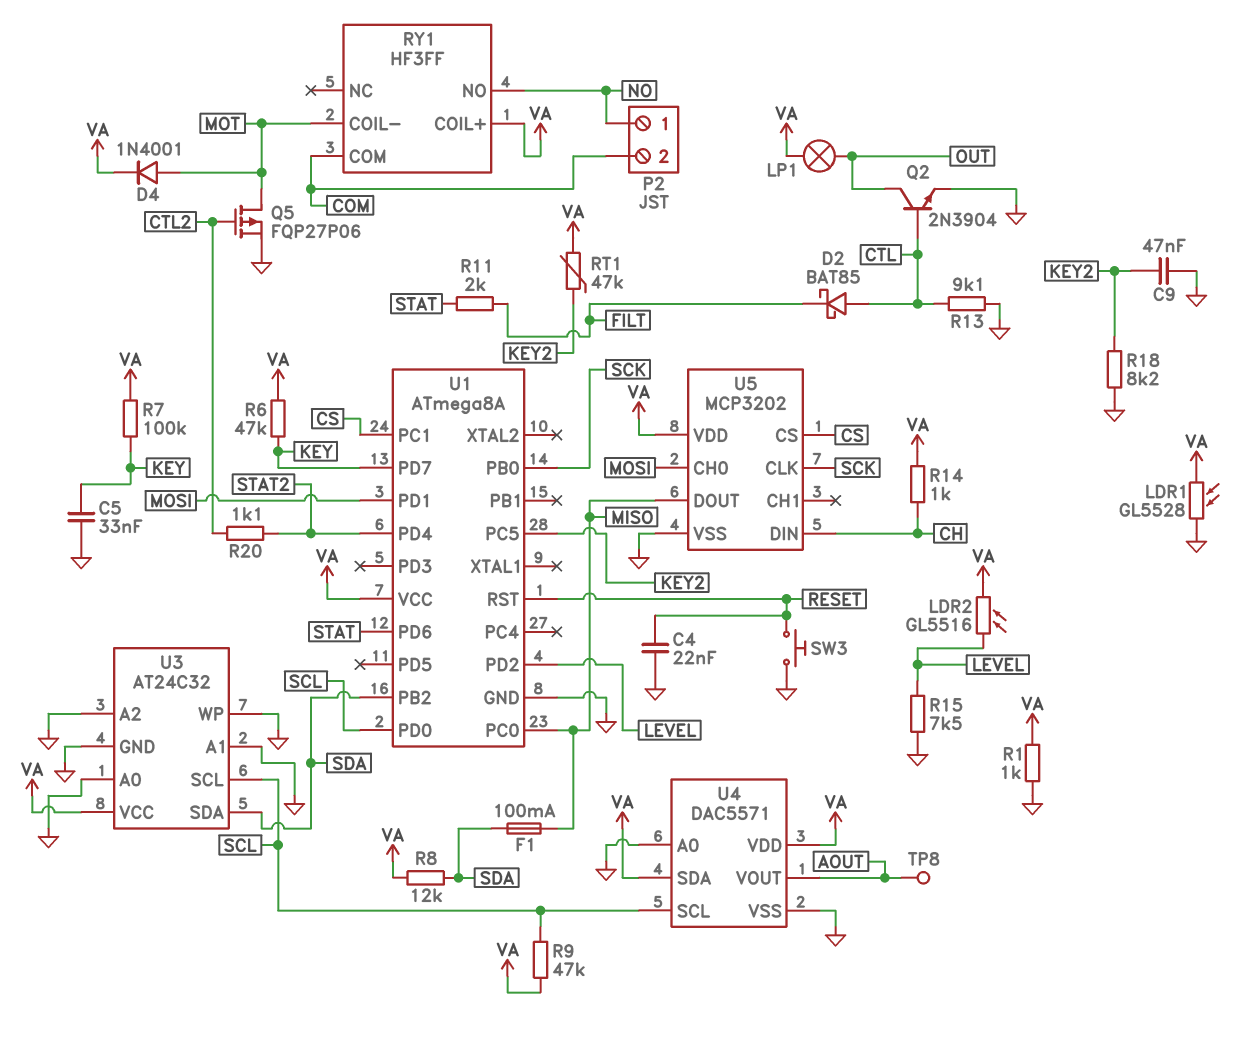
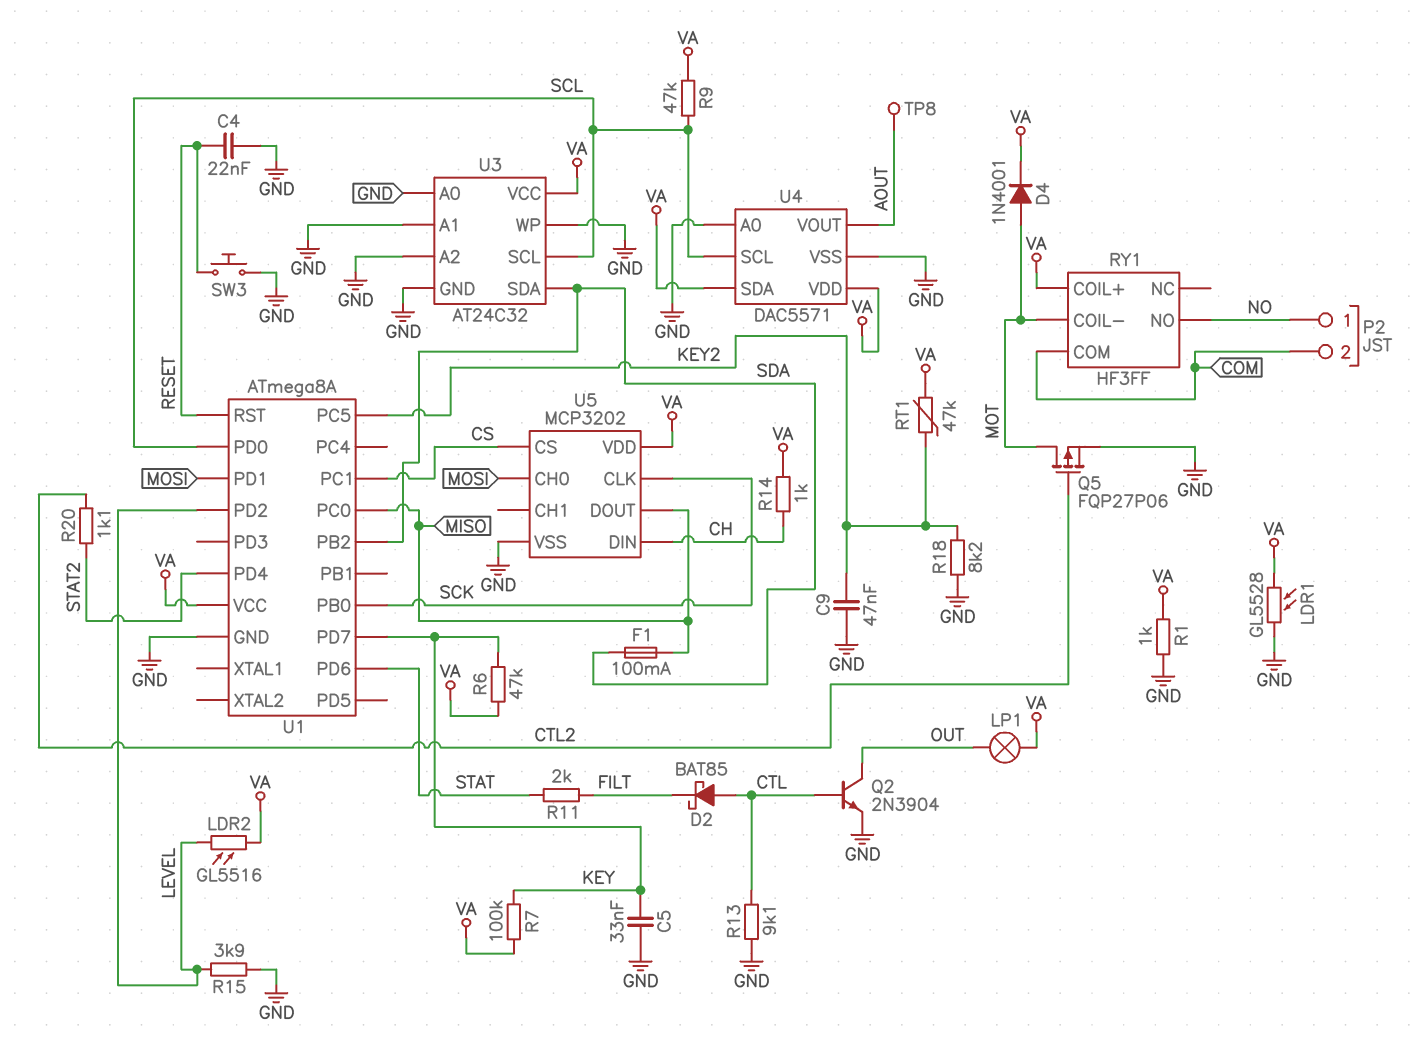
R8: 12k (SDA, VA) -> none
R15: 7.5k (GND, LEVEL) -> 3.9k (GND, LEVEL)

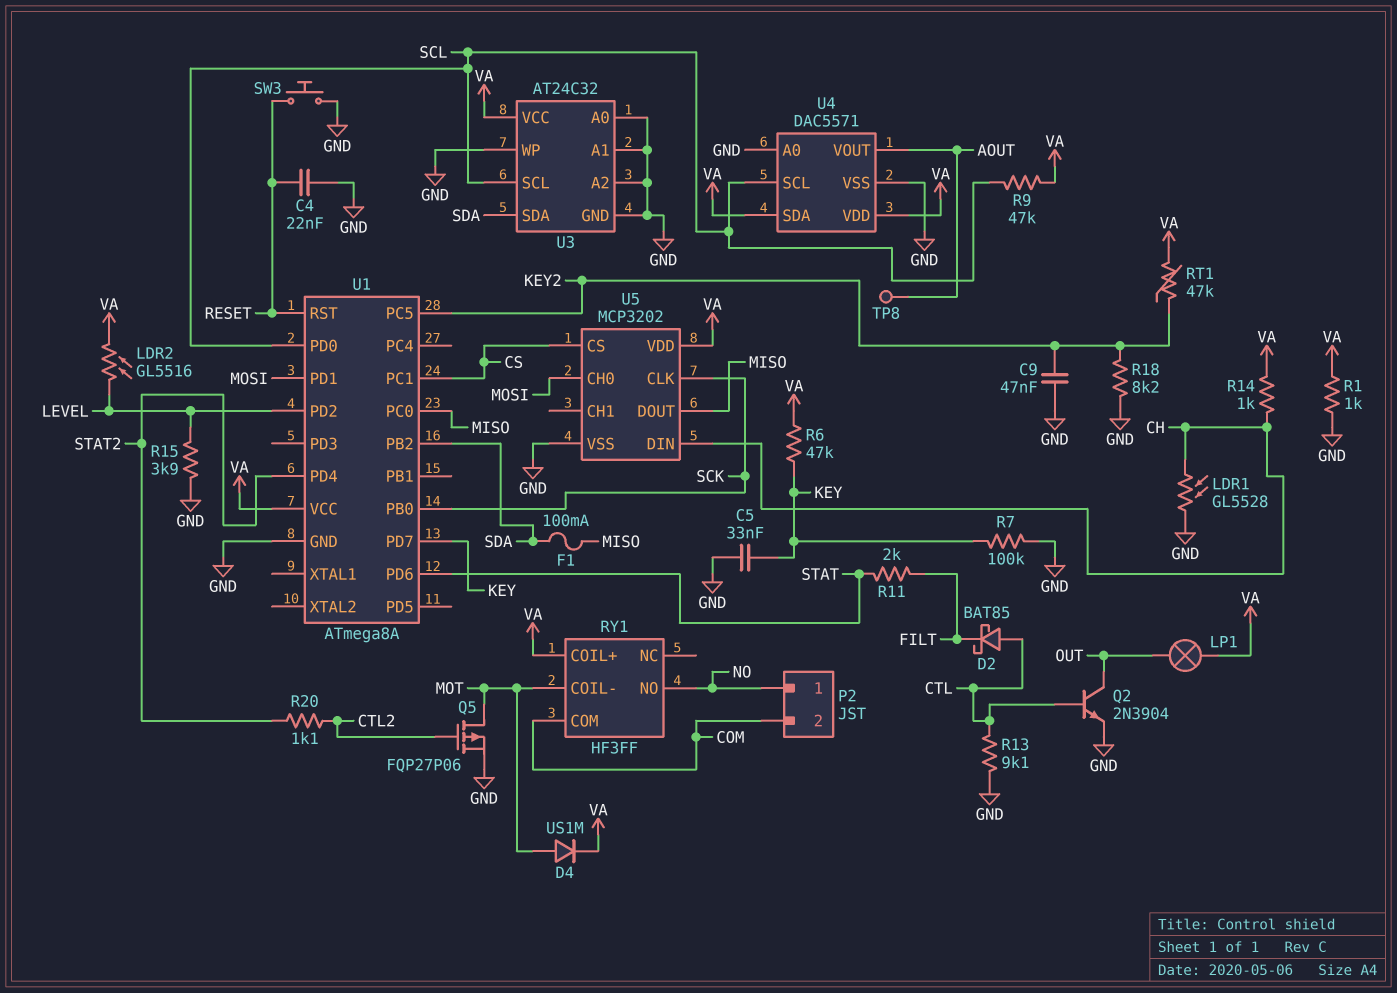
D4: diode 1N4001 (A MOT, K VA) -> diode US1M (A MOT, K VA)
LDR1: GL5528 (GND, VA) -> GL5528 (CH, GND)
R7: 100k (KEY, VA) -> 100k (GND, KEY)

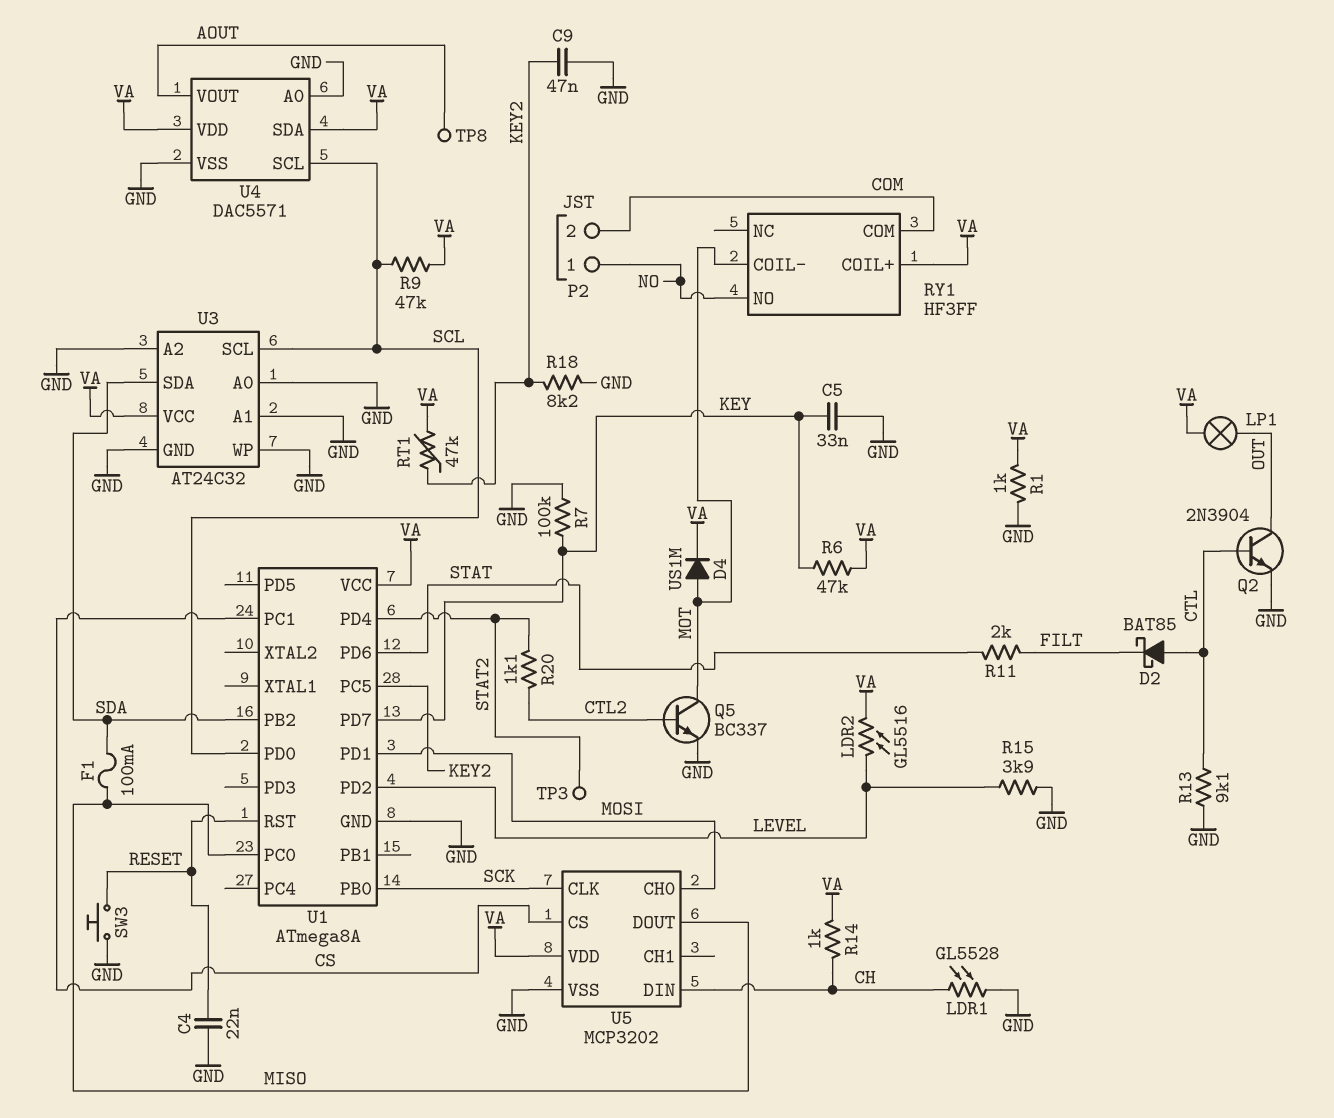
Q5: PMOS FQP27P06 (G CTL2, D MOT, S GND) -> NPN BC337 (B CTL2, C MOT, E GND)
TP3: none -> test point (STAT2)

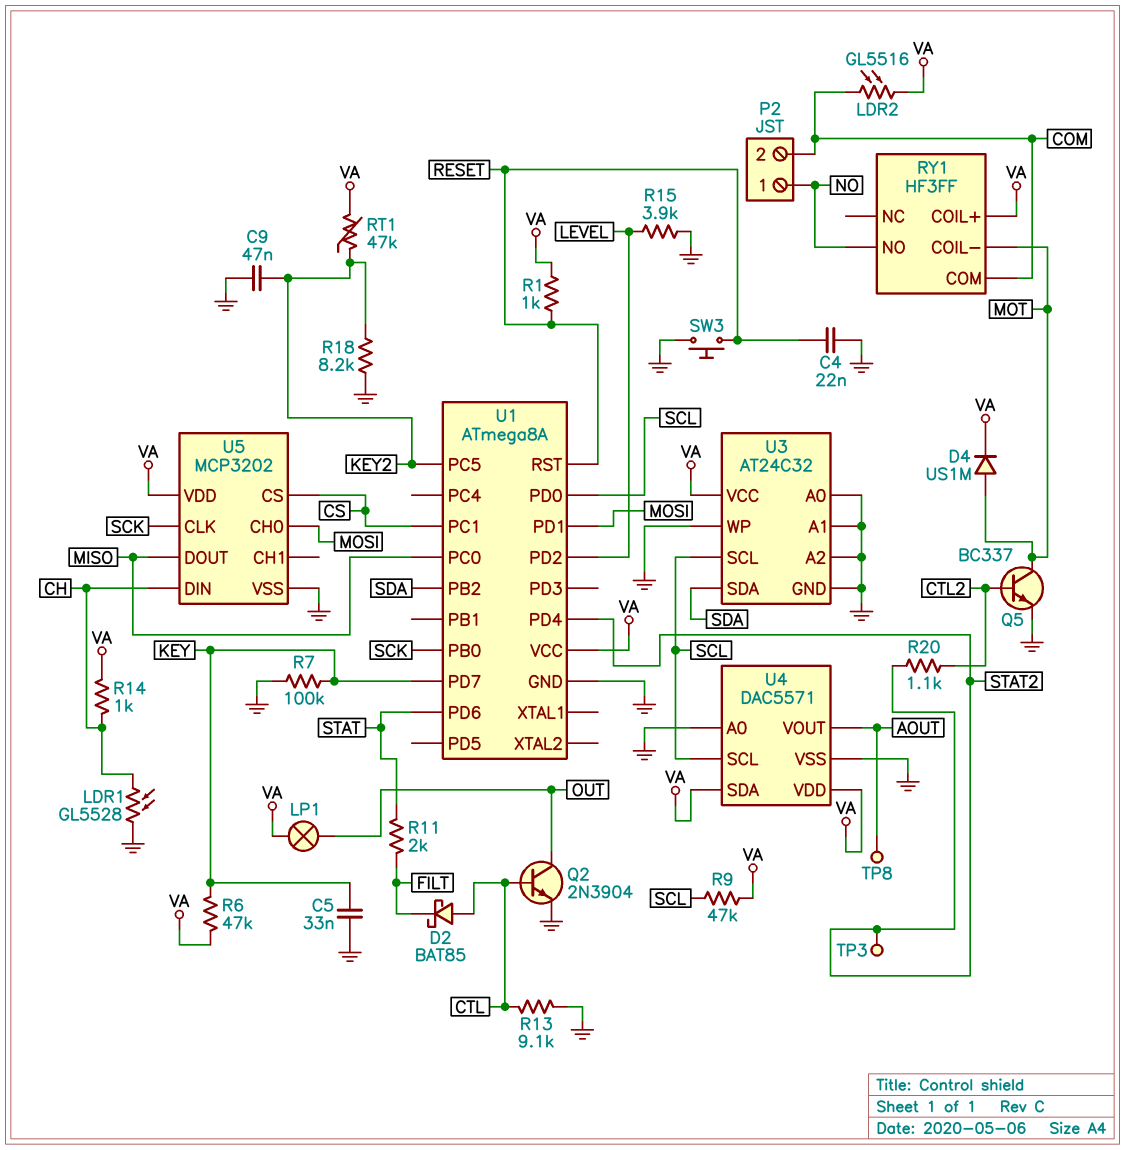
F1: 100mA (MISO, SDA) -> none
LDR2: GL5516 (LEVEL, VA) -> GL5516 (COM, VA)
R1: 1k (GND, VA) -> 1k (RESET, VA)

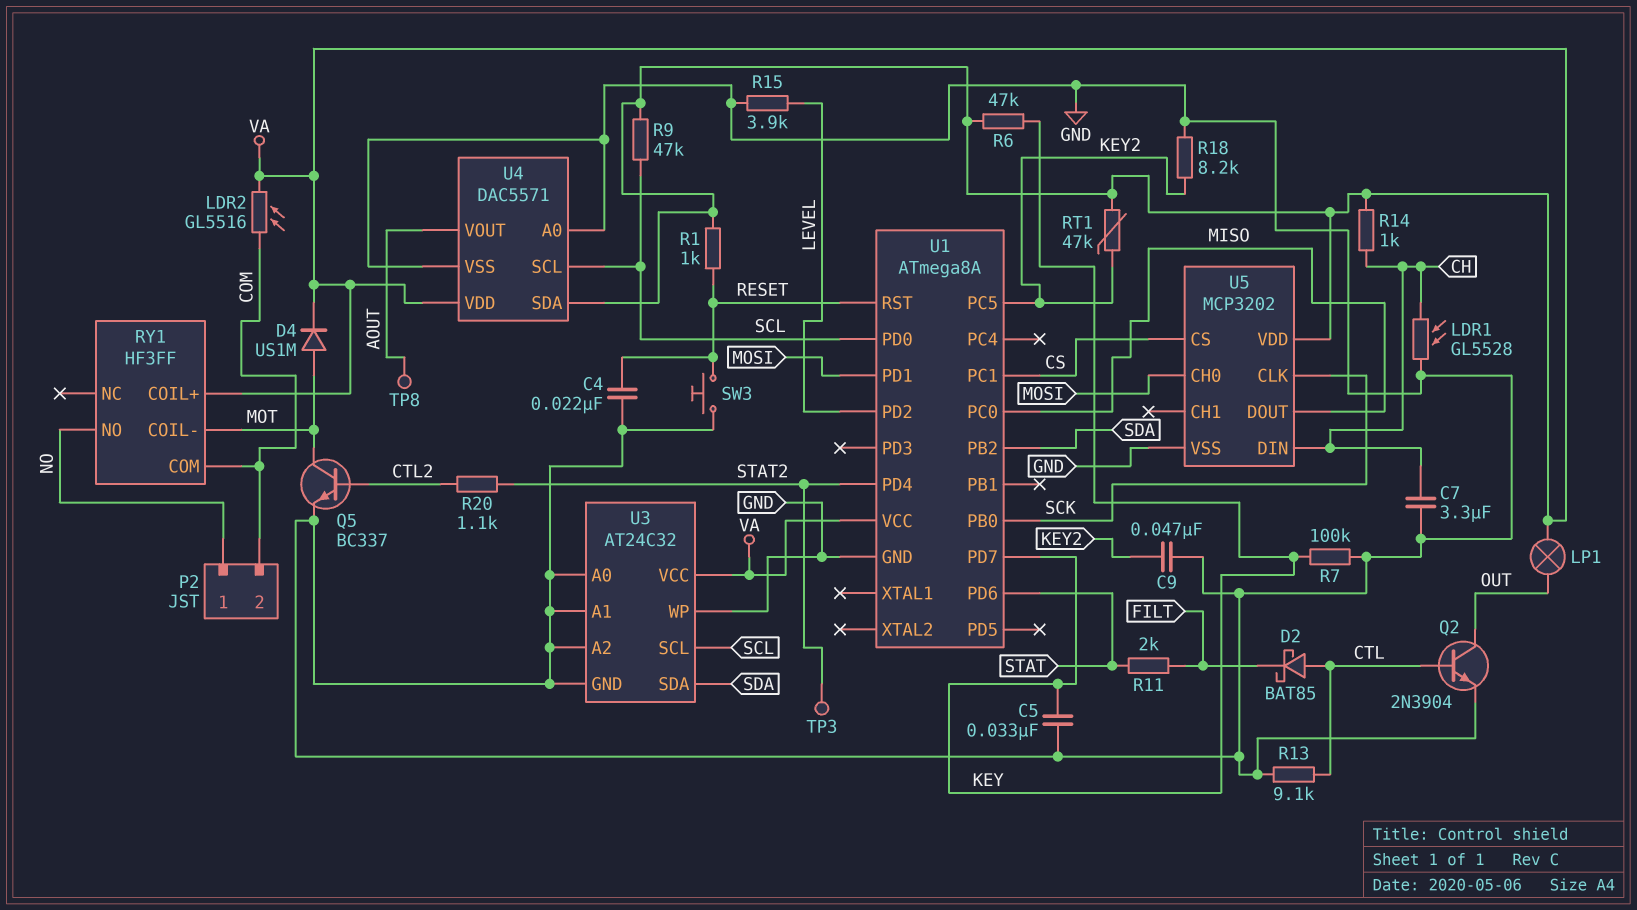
C7: none -> 3.3uF (CH, GND)

